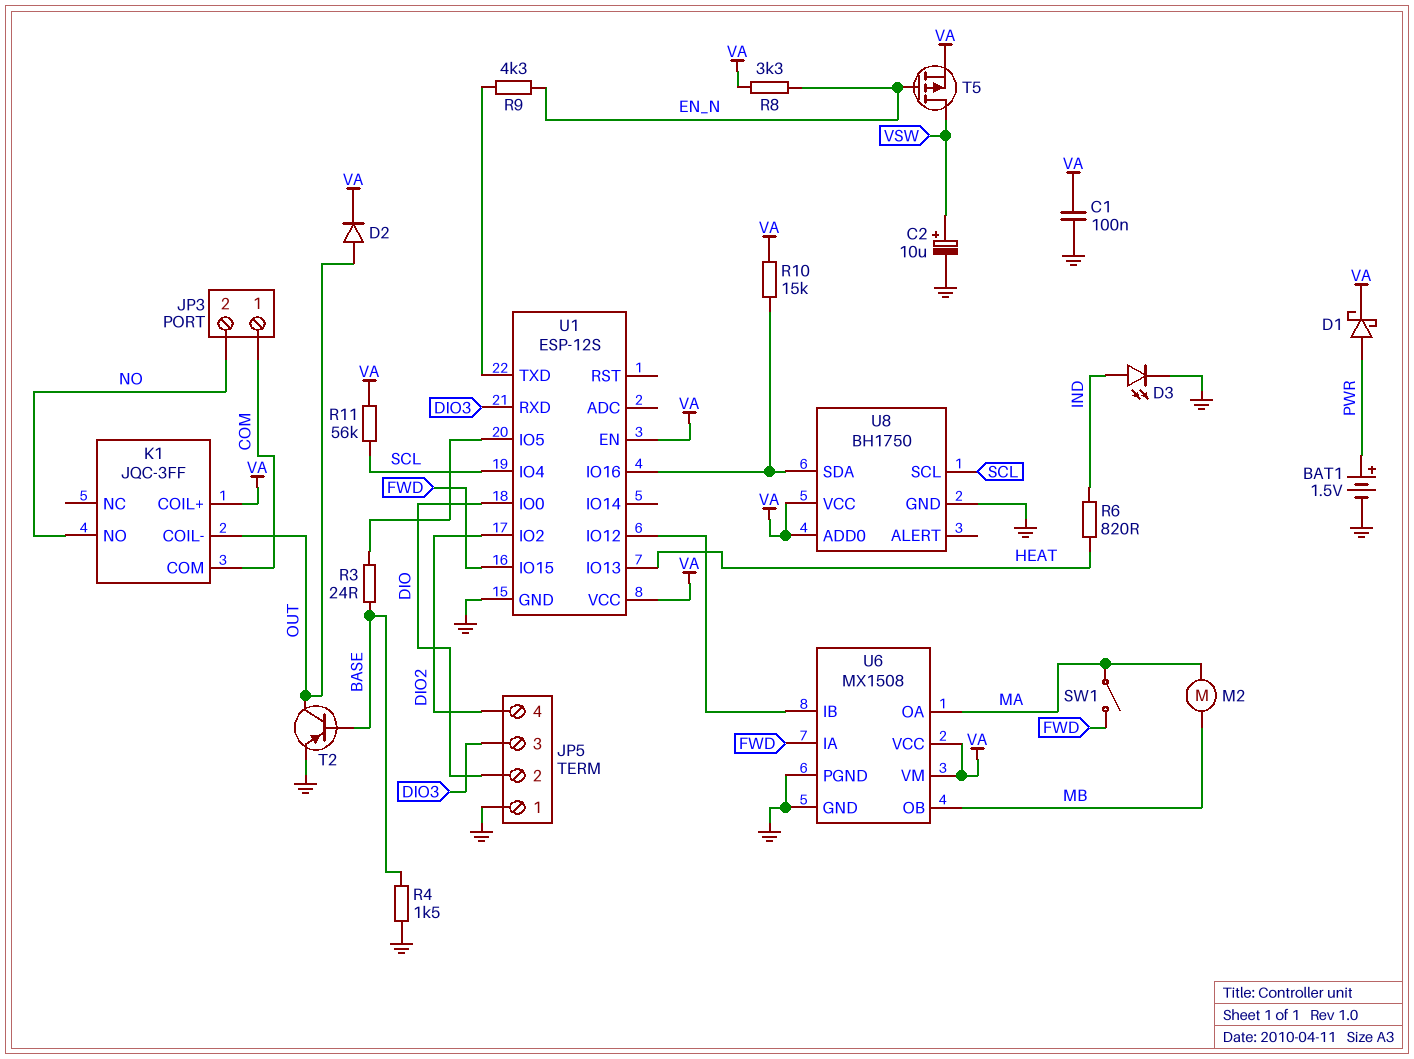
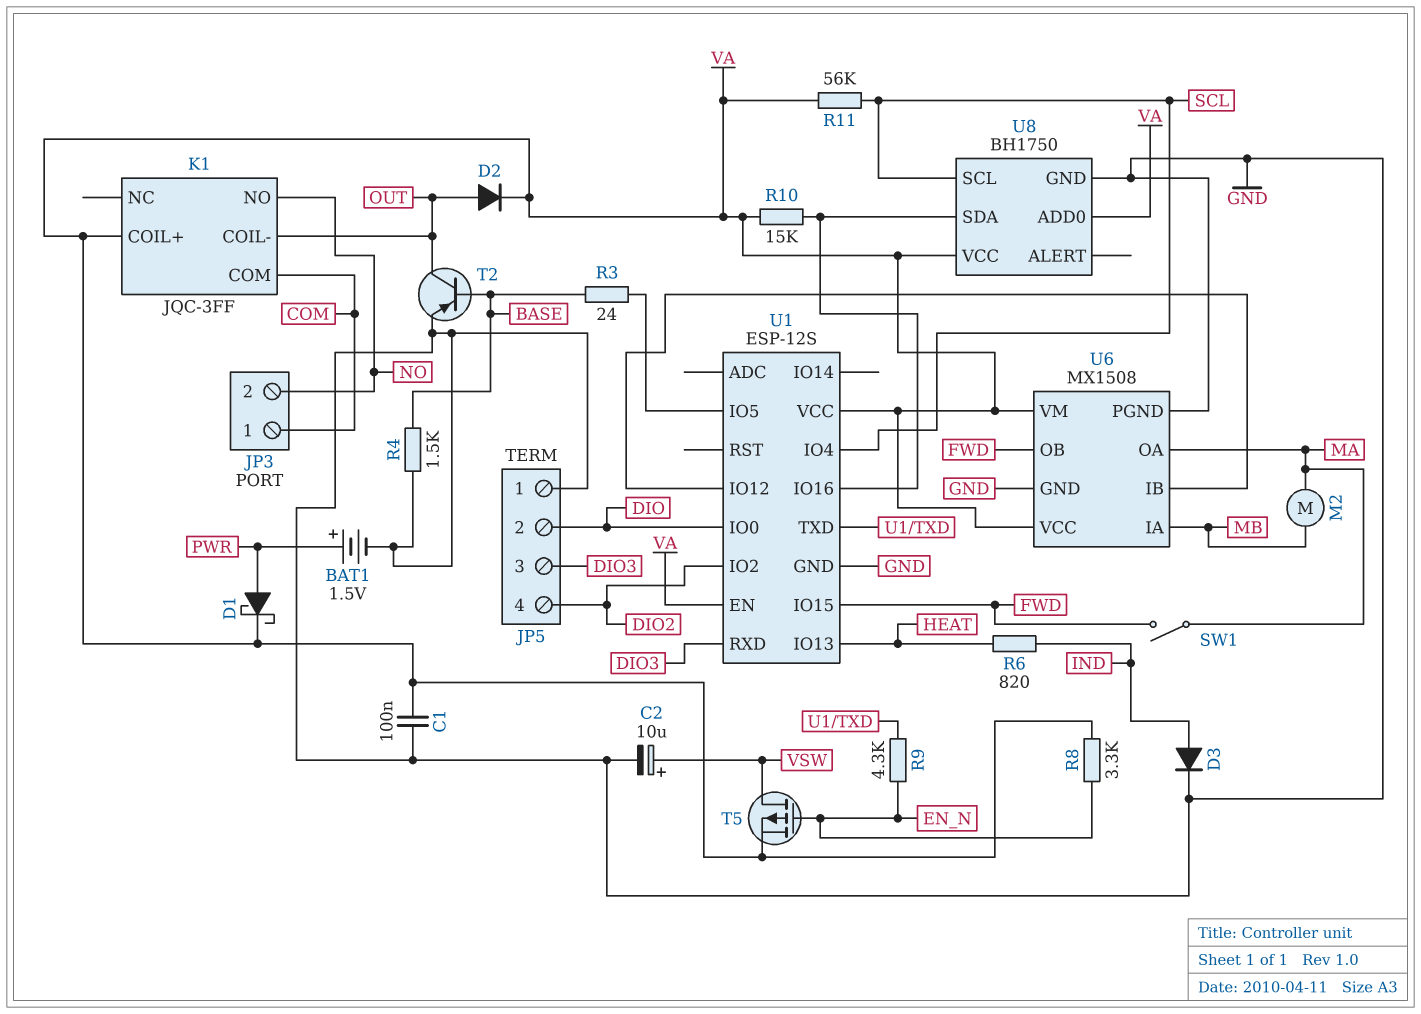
D3: LED (A IND, K GND) -> diode (A IND, K GND)
U6 pin IA: FWD -> MB
U6 pin OB: MB -> FWD

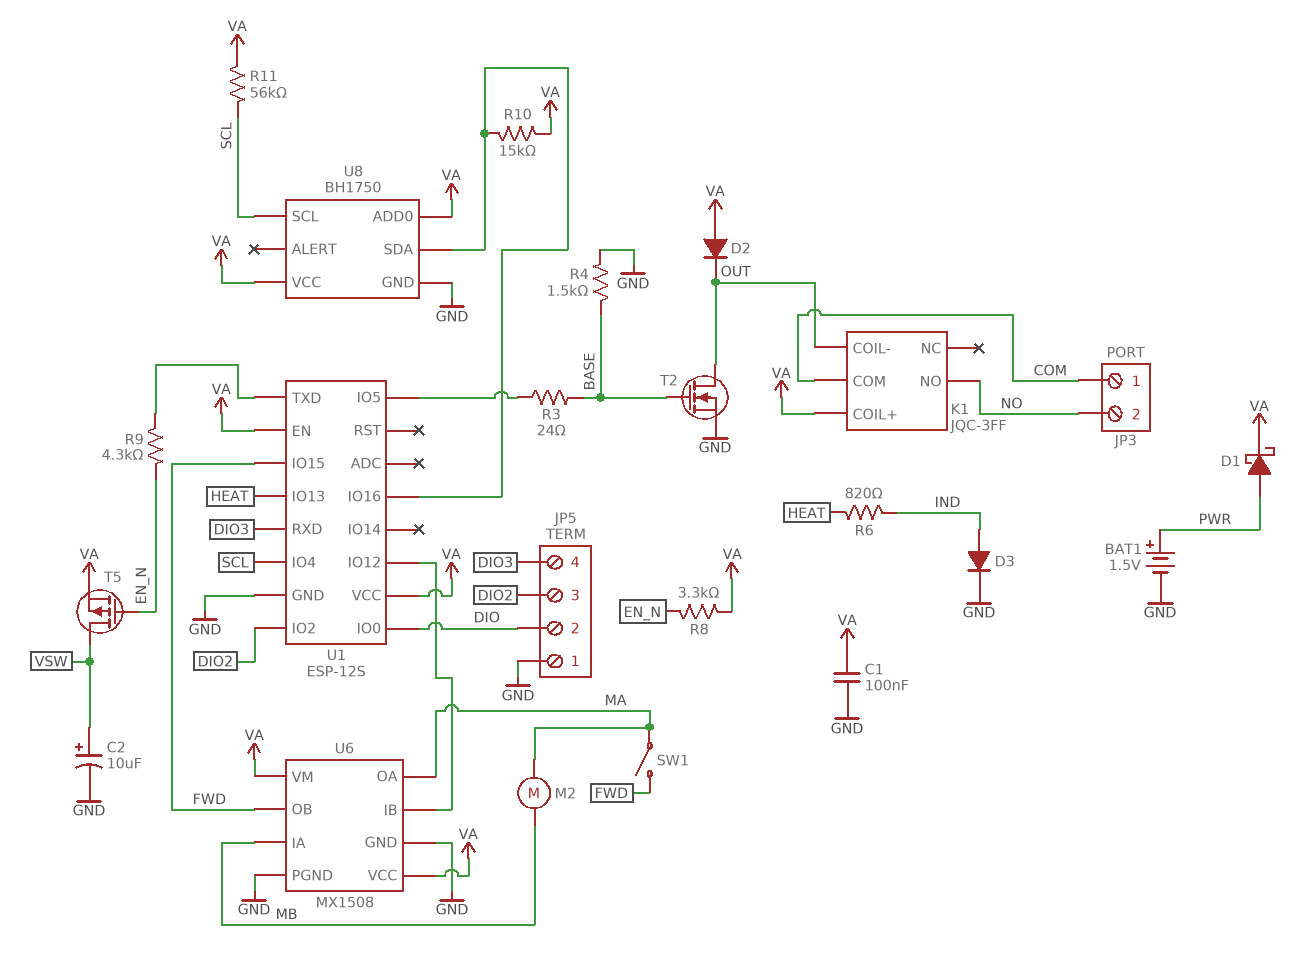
D2: diode (A OUT, K VA) -> diode (A VA, K OUT)
JP5 pin 3: DIO3 -> DIO2
JP5 pin 4: DIO2 -> DIO3
T2: PNP (B BASE, C OUT, E GND) -> NMOS (G BASE, D OUT, S GND)

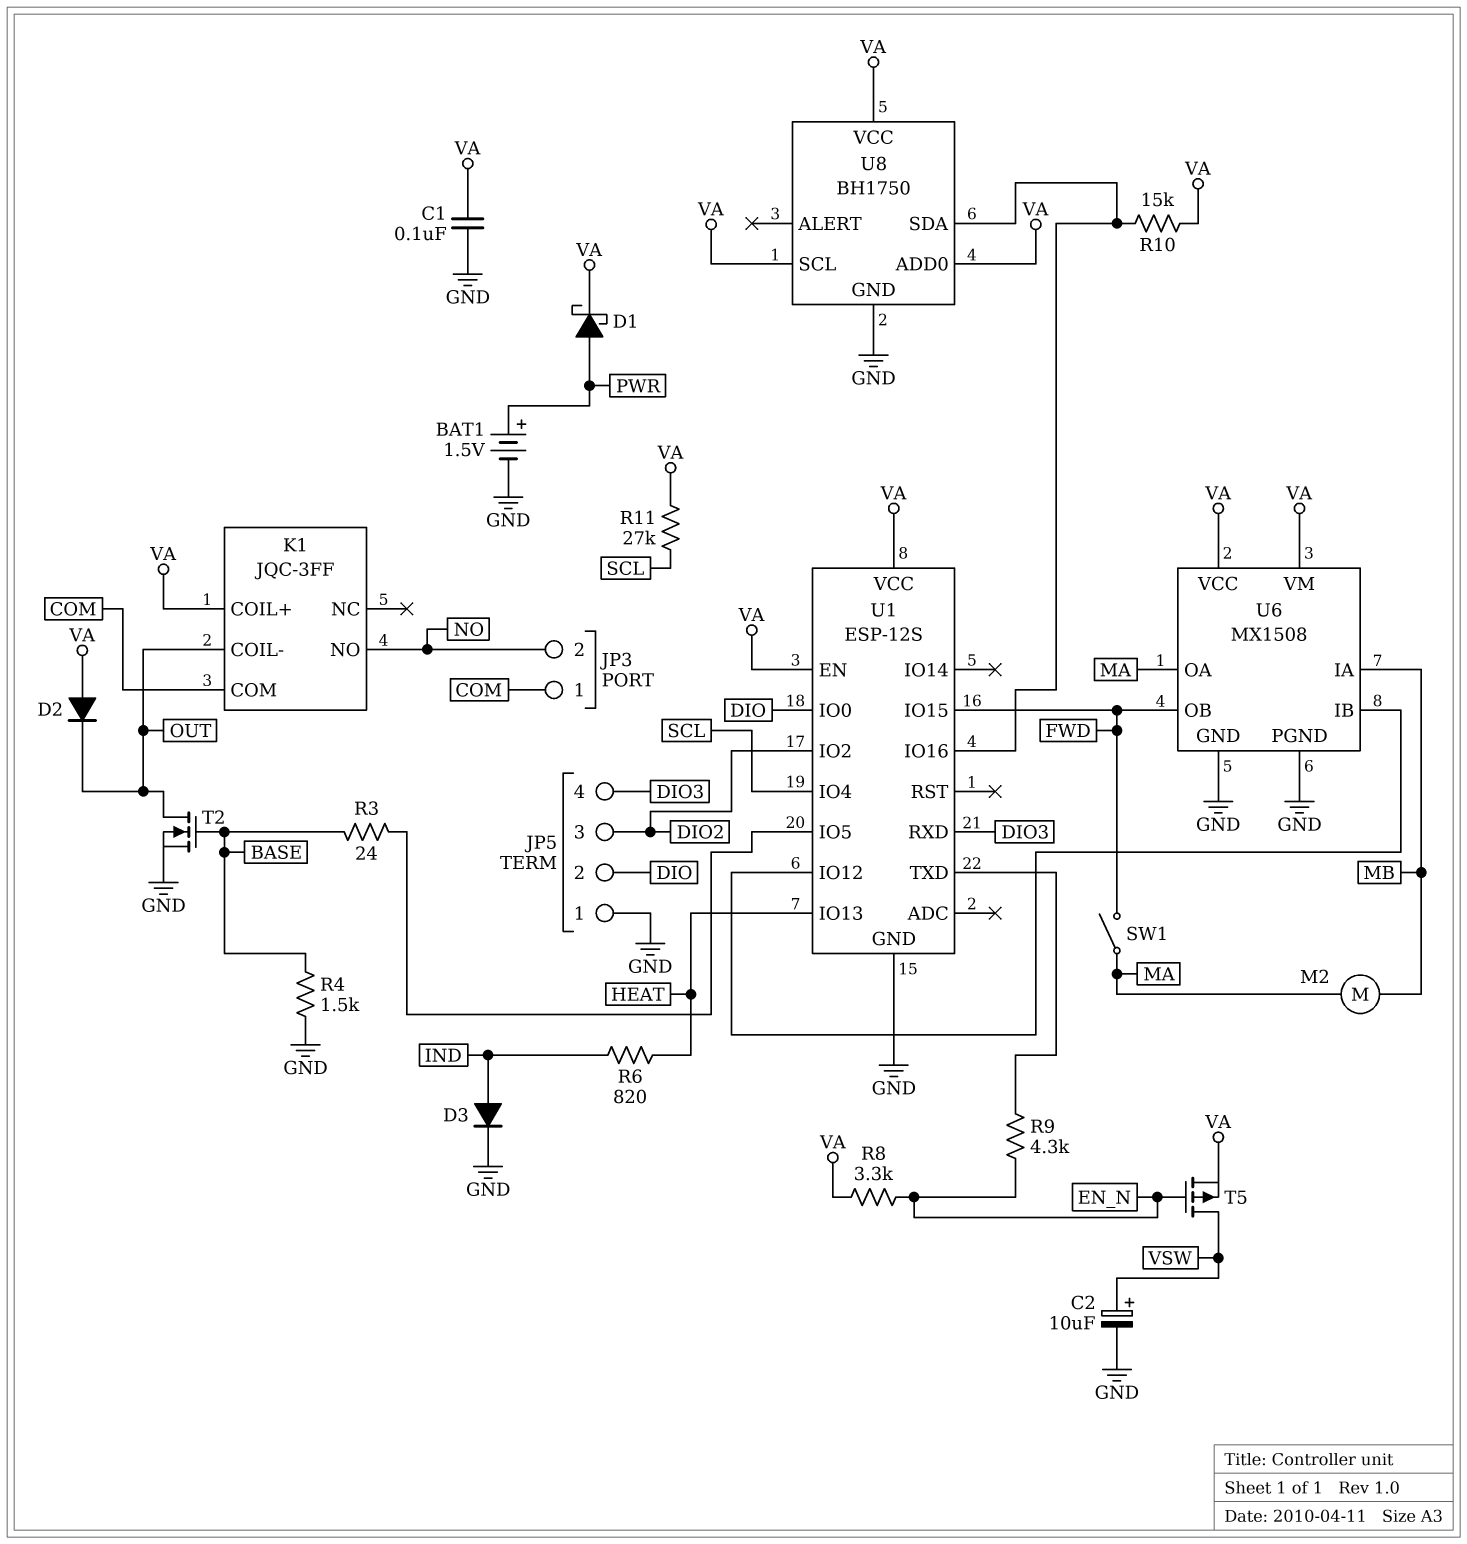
R11: 56k (SCL, VA) -> 27k (SCL, VA)
U8 pin SCL: SCL -> VA

